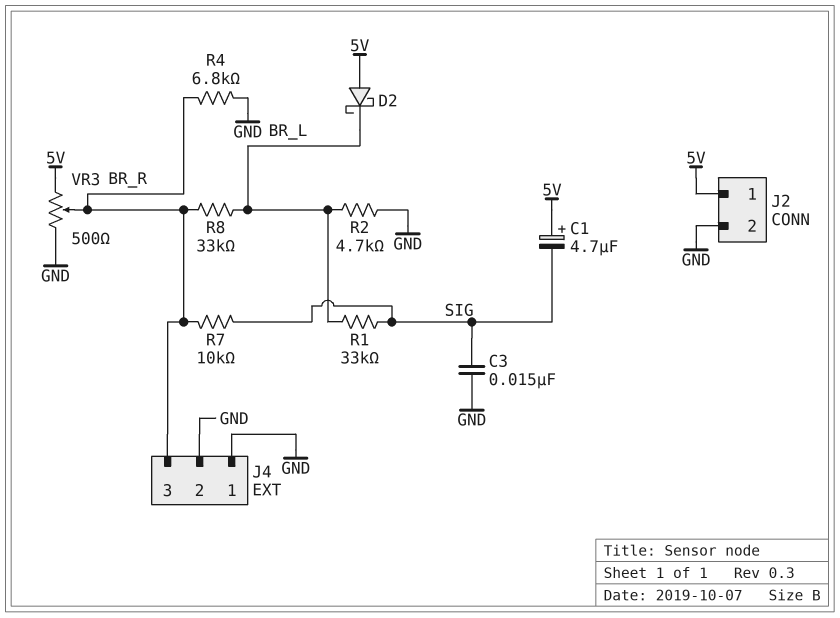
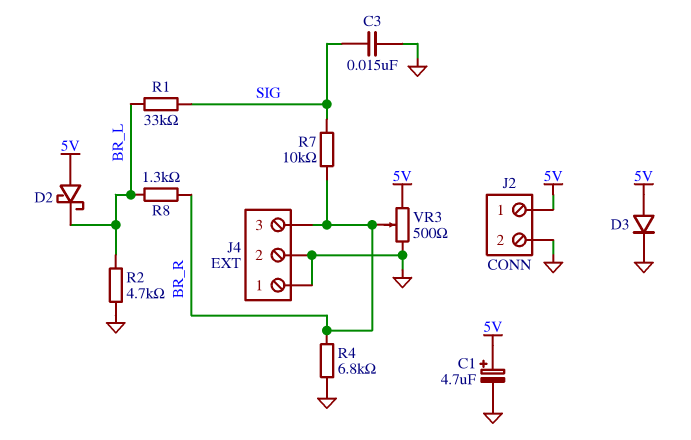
C1: 4.7uF (plus 5V, minus SIG) -> 4.7uF (plus 5V, minus GND)
D3: none -> diode (A 5V, K GND)
R8: 33k (BR_L, BR_R) -> 1.3k (BR_L, BR_R)

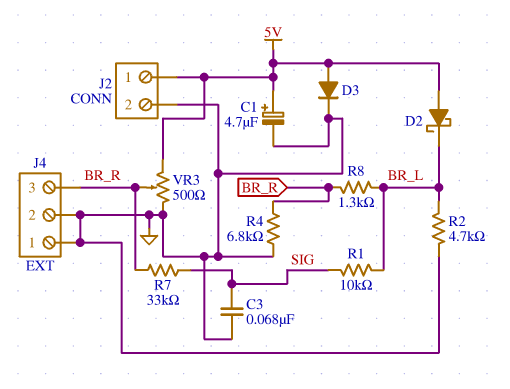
C3: 15nF (GND, SIG) -> 68nF (GND, SIG)
R1: 33k (BR_L, SIG) -> 10k (BR_L, SIG)
R7: 10k (BR_R, SIG) -> 33k (BR_R, SIG)

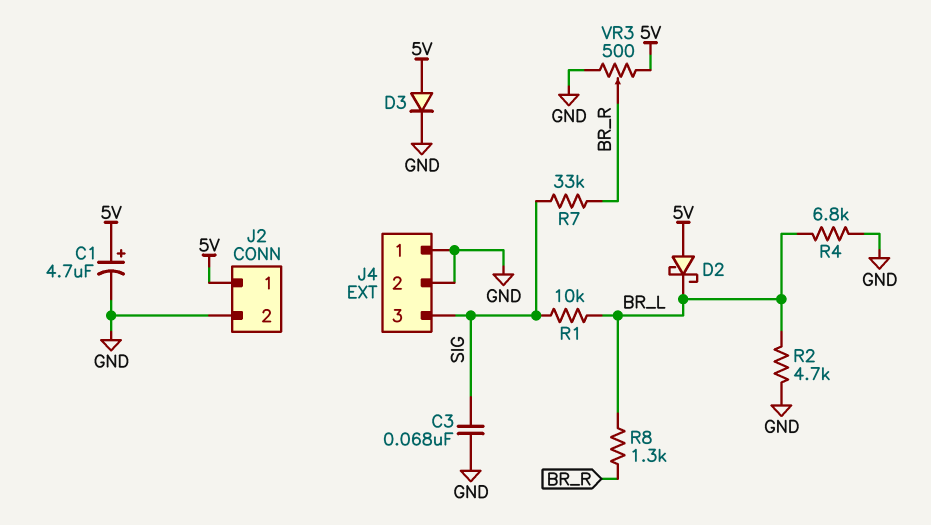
J4 pin 3: BR_R -> SIG
R4: 6.8k (BR_R, GND) -> 6.8k (BR_L, GND)

